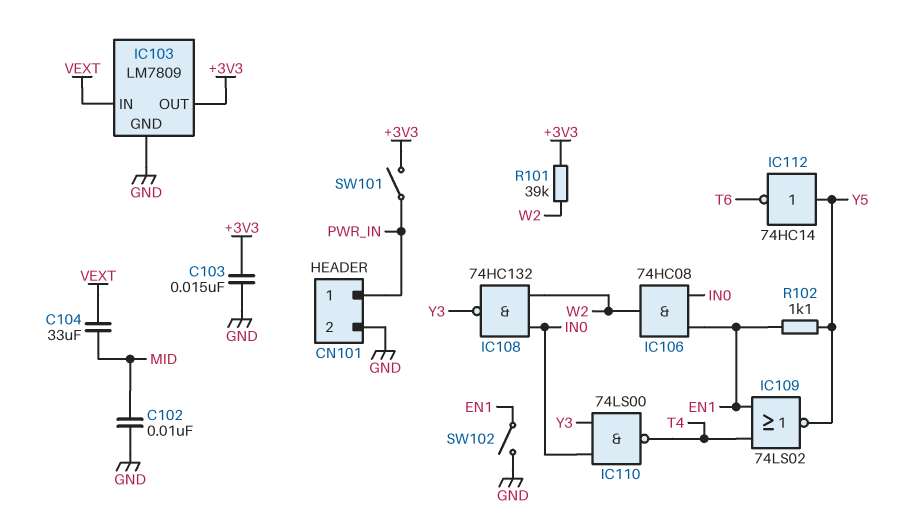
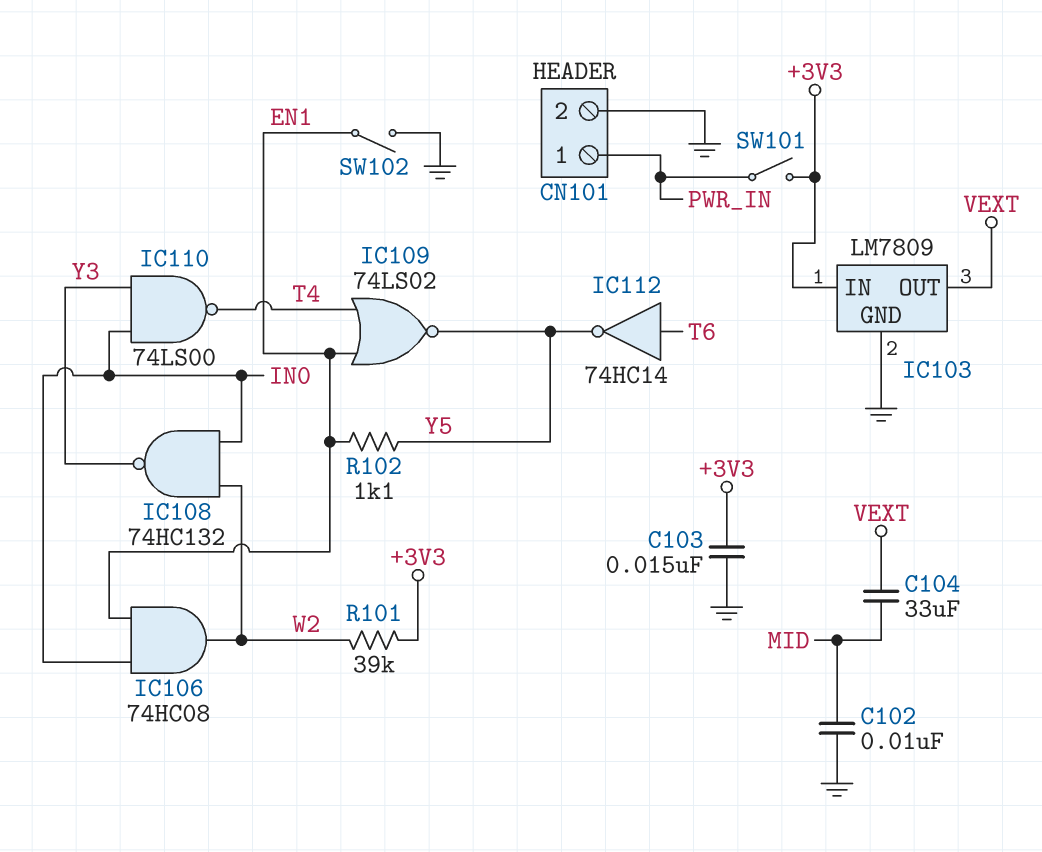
IC103 pin IN: VEXT -> +3V3
IC103 pin OUT: +3V3 -> VEXT
IC112: NOT 74HC14 (in Y5, out T6) -> NOT 74HC14 (in T6, out Y5)

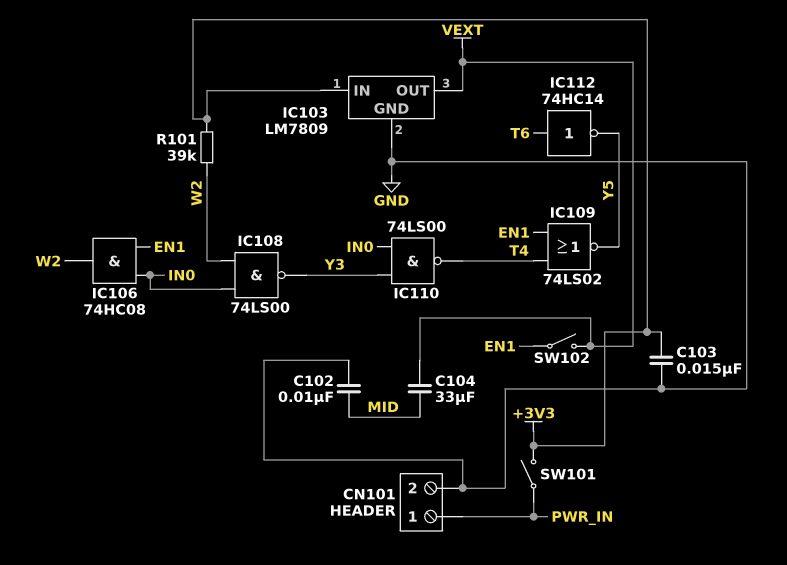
IC108: NAND 74HC132 (in IN0, in W2, out Y3) -> NAND 74LS00 (in IN0, in W2, out Y3)
R102: 1.1k (EN1, Y5) -> none
SW102: switch (EN1, GND) -> switch (EN1, VEXT)

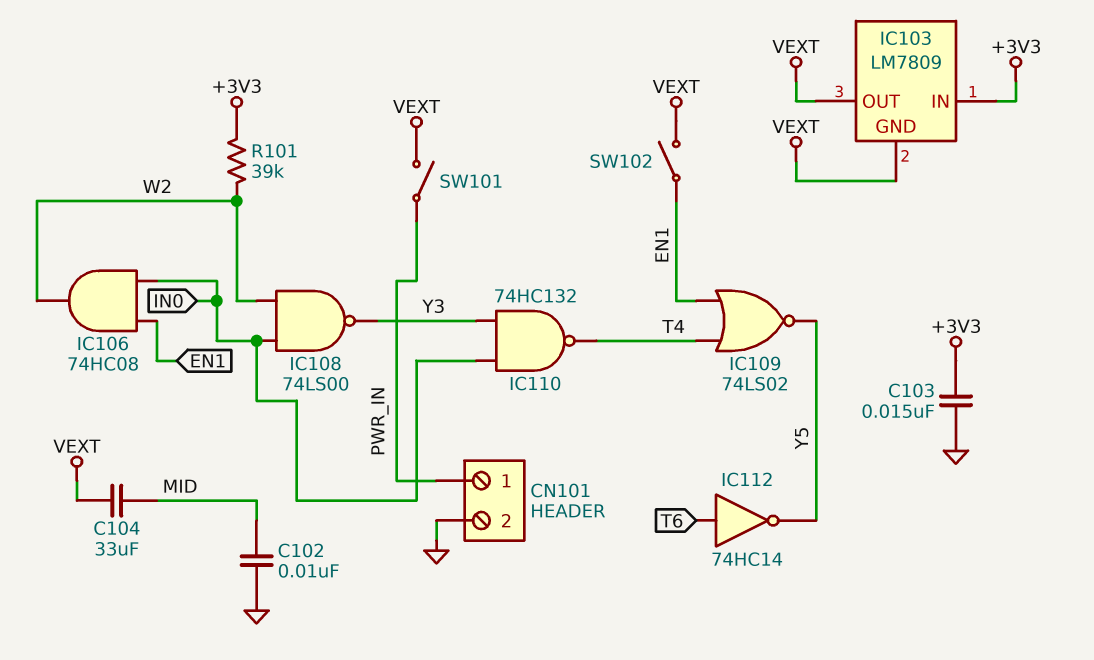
IC103 pin GND: GND -> VEXT
IC110: NAND 74LS00 (in IN0, in Y3, out T4) -> NAND 74HC132 (in IN0, in Y3, out T4)
SW101: switch (+3V3, PWR_IN) -> switch (PWR_IN, VEXT)

